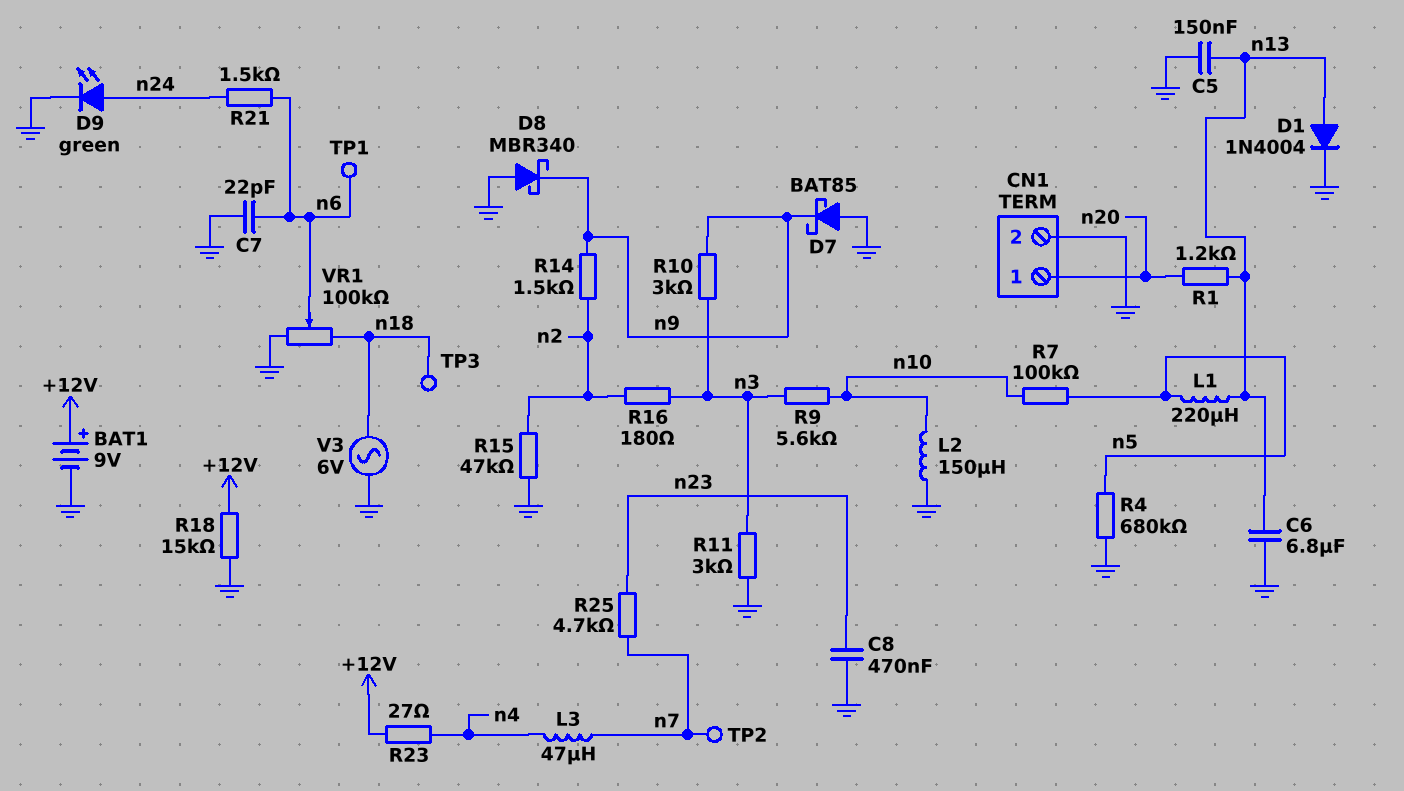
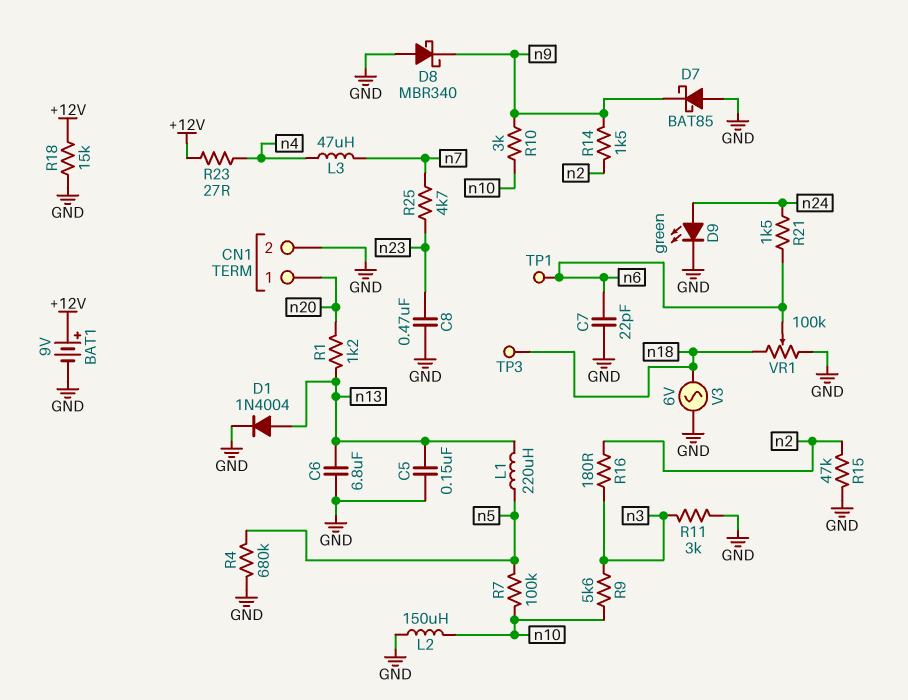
R10: 3k (n3, n9) -> 3k (n9, n10)
TP2: test point (n7) -> none

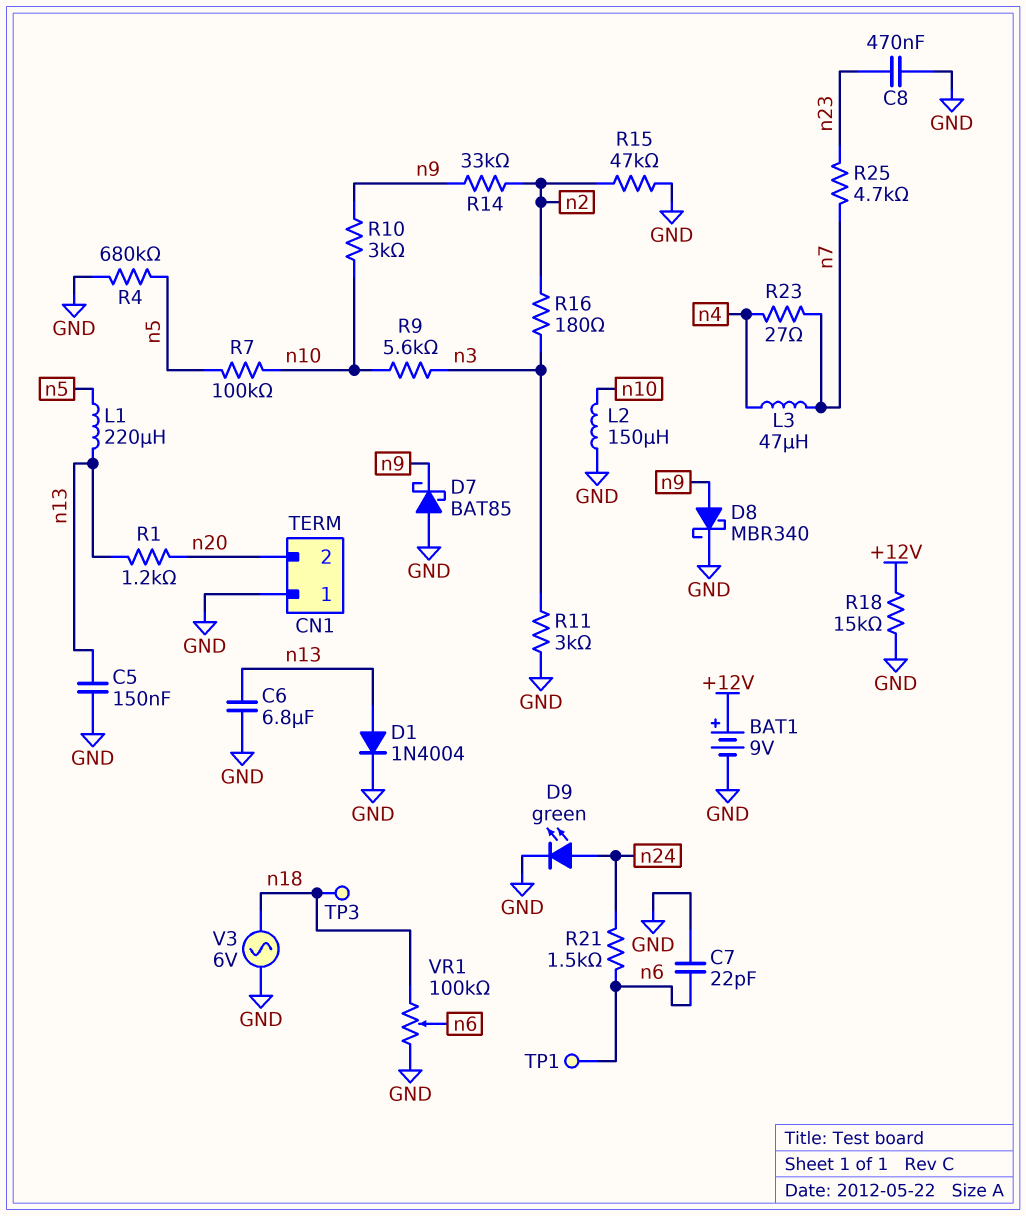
CN1 pin 1: n20 -> GND
CN1 pin 2: GND -> n20
D8: schottky MBR340 (A GND, K n9) -> schottky MBR340 (A n9, K GND)
R14: 1.5k (n2, n9) -> 33k (n2, n9)
R23: 27 (+12V, n4) -> 27 (n4, n7)

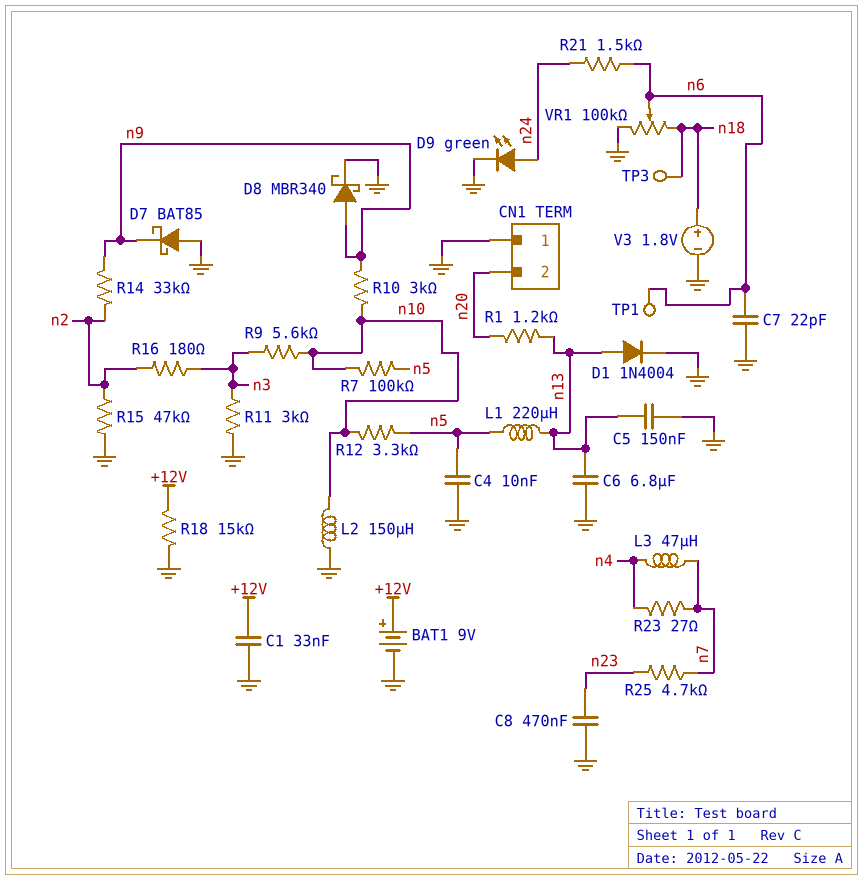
C1: none -> 33nF (+12V, GND)
C4: none -> 10nF (GND, n5)
R4: 680k (GND, n5) -> none
R12: none -> 3.3k (n5, n10)
V3: AC 6V (GND, n18) -> 1.8V (plus n18, minus GND)

